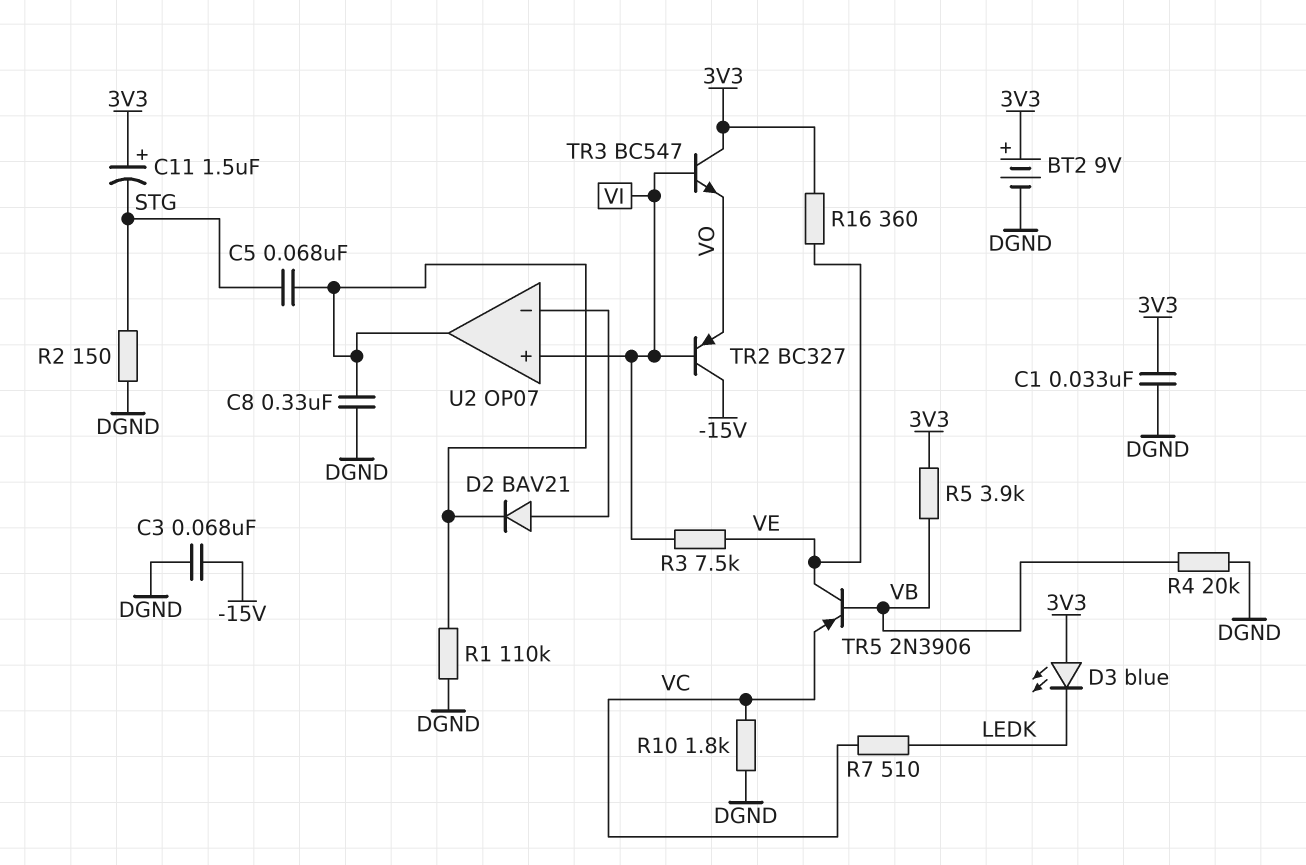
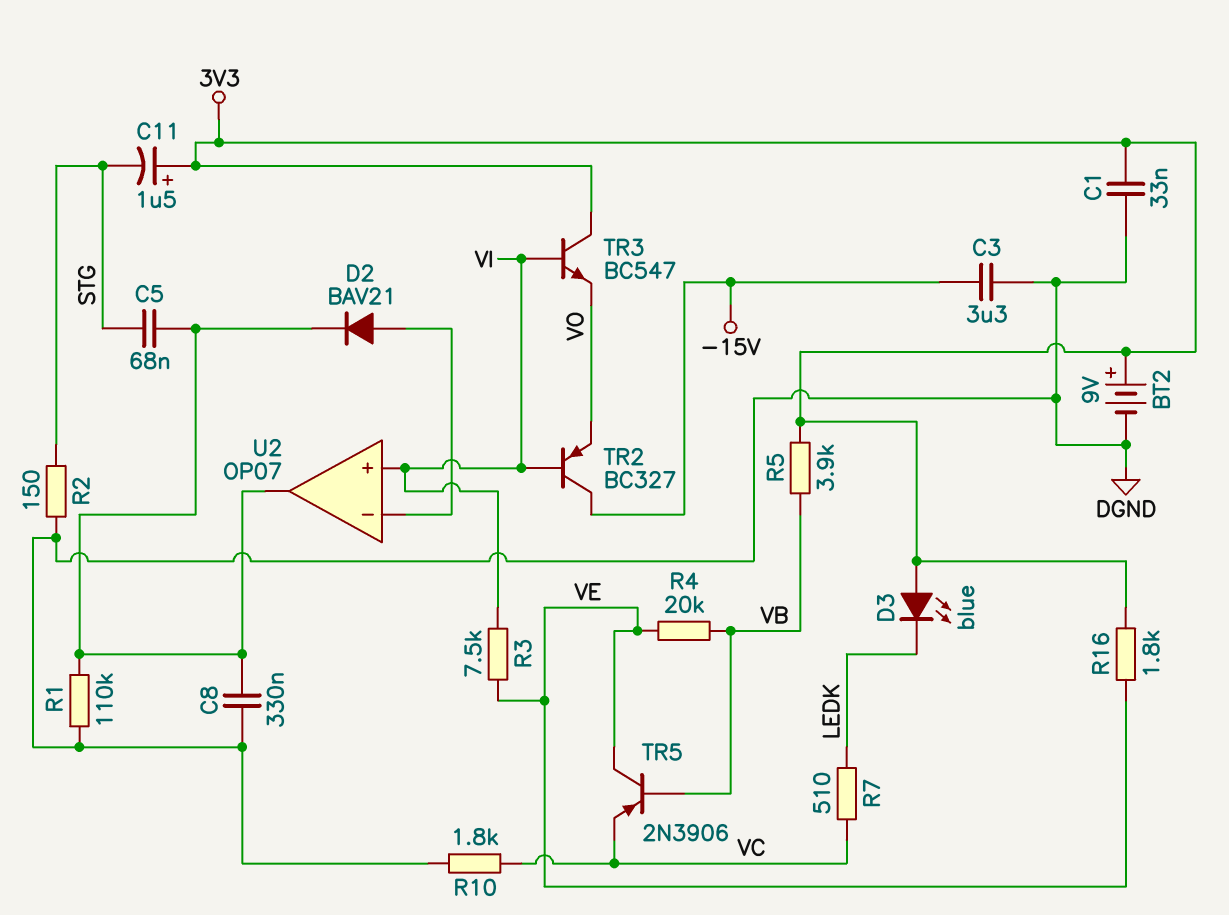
C3: 68nF (-15V, DGND) -> 3.3uF (-15V, DGND)
R4: 20k (DGND, VB) -> 20k (VB, VE)
R16: 360 (3V3, VE) -> 1.8k (3V3, VE)

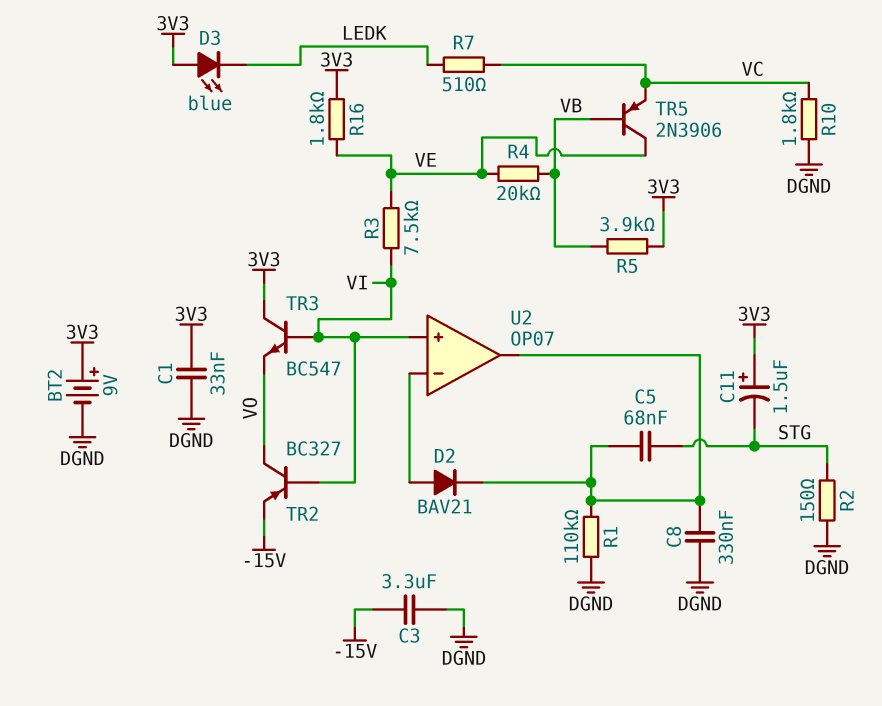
TR2: PNP BC327 (B VI, C -15V, E VO) -> PNP BC327 (B VI, C VO, E -15V)

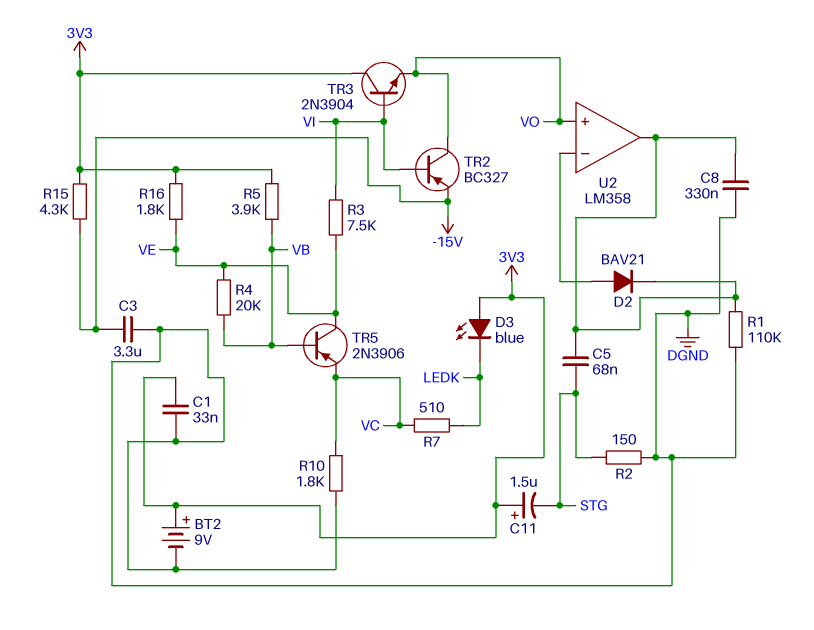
R15: none -> 4.3k (-15V, 3V3)
TR3: NPN BC547 (B VI, C 3V3, E VO) -> NPN 2N3904 (B VI, C 3V3, E VO)
U2: OP07 -> LM358
U2 pin in+: VI -> VO

